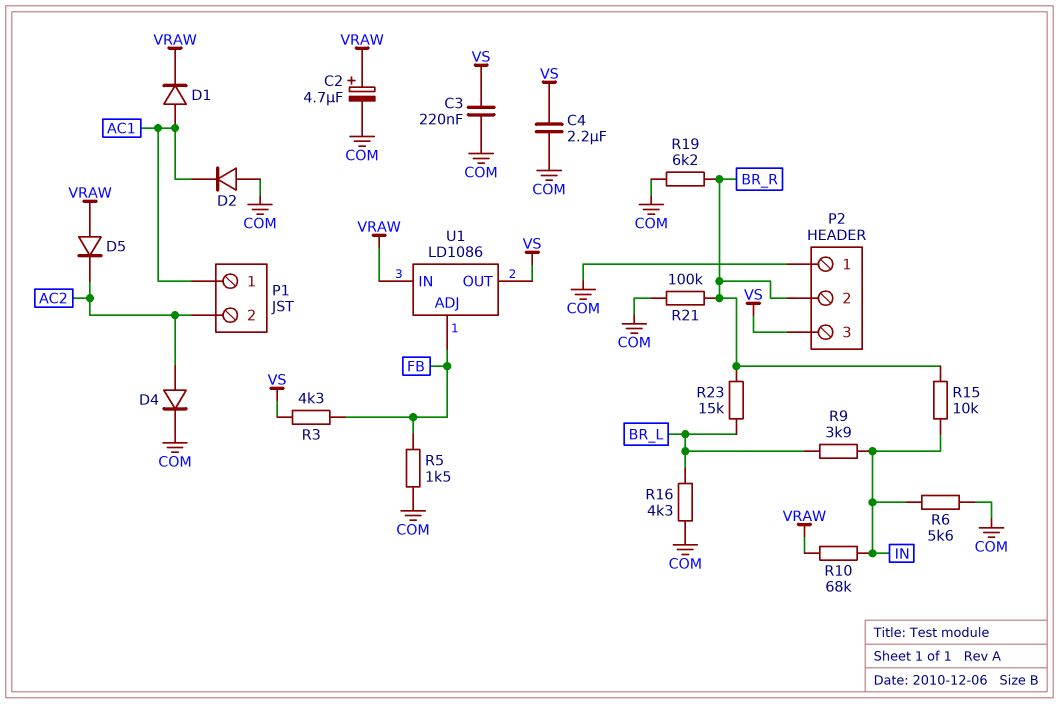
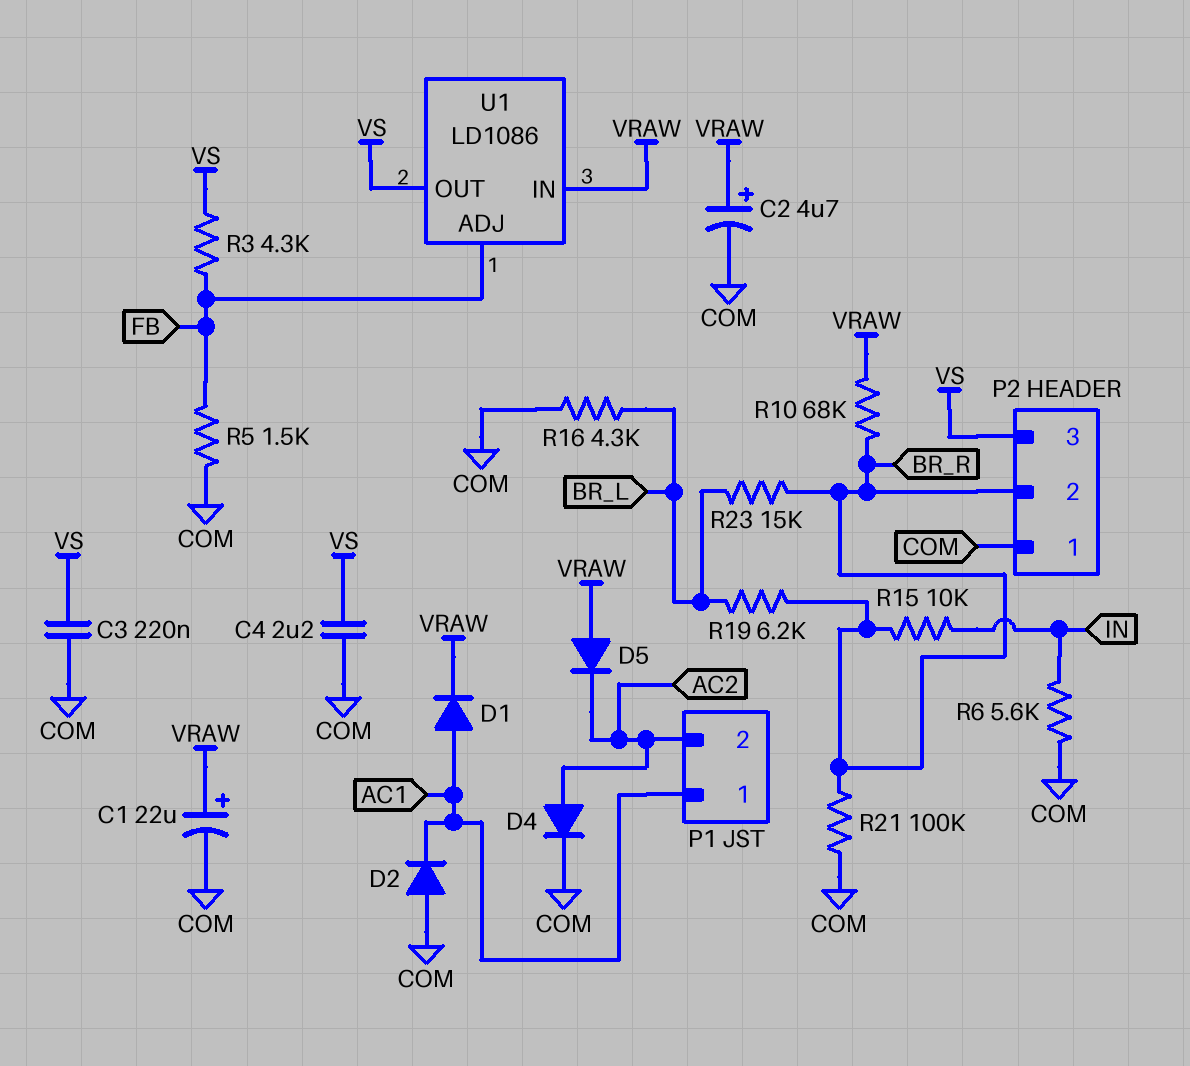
C1: none -> 22uF (plus VRAW, minus COM)
R9: 3.9k (BR_L, IN) -> none
R10: 68k (IN, VRAW) -> 68k (BR_R, VRAW)
R19: 6.2k (BR_R, COM) -> 6.2k (BR_L, BR_R)

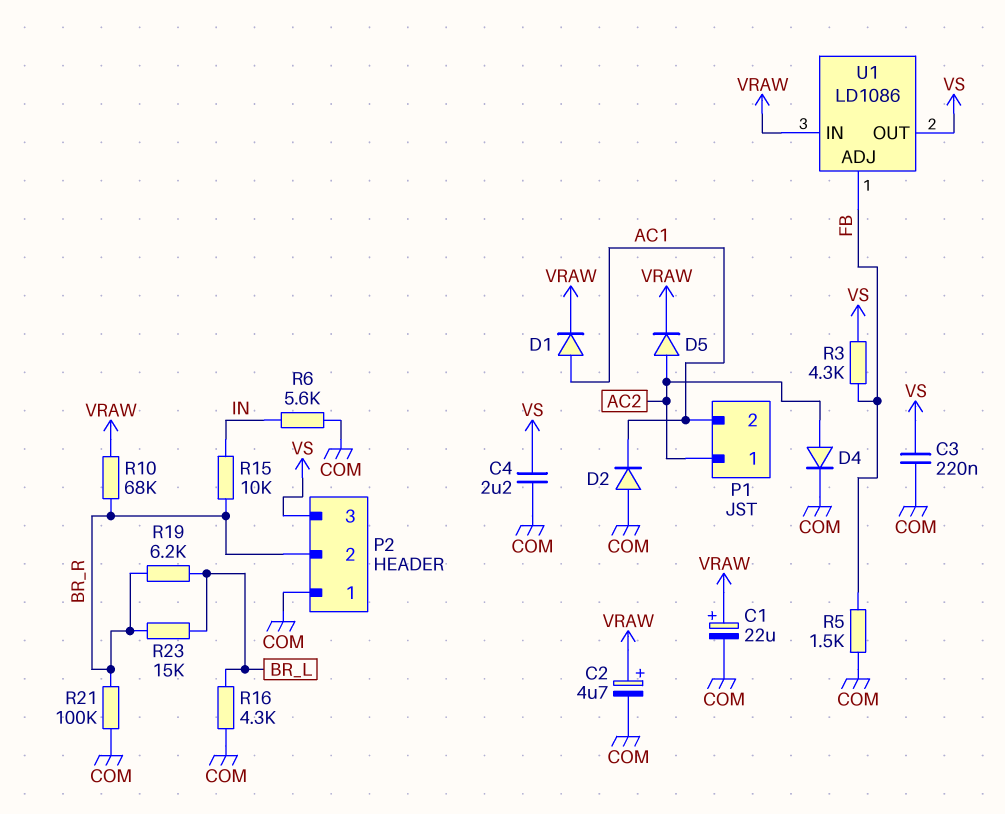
D5: diode (A VRAW, K AC2) -> diode (A AC2, K VRAW)
P1 pin 1: AC1 -> AC2
P1 pin 2: AC2 -> AC1

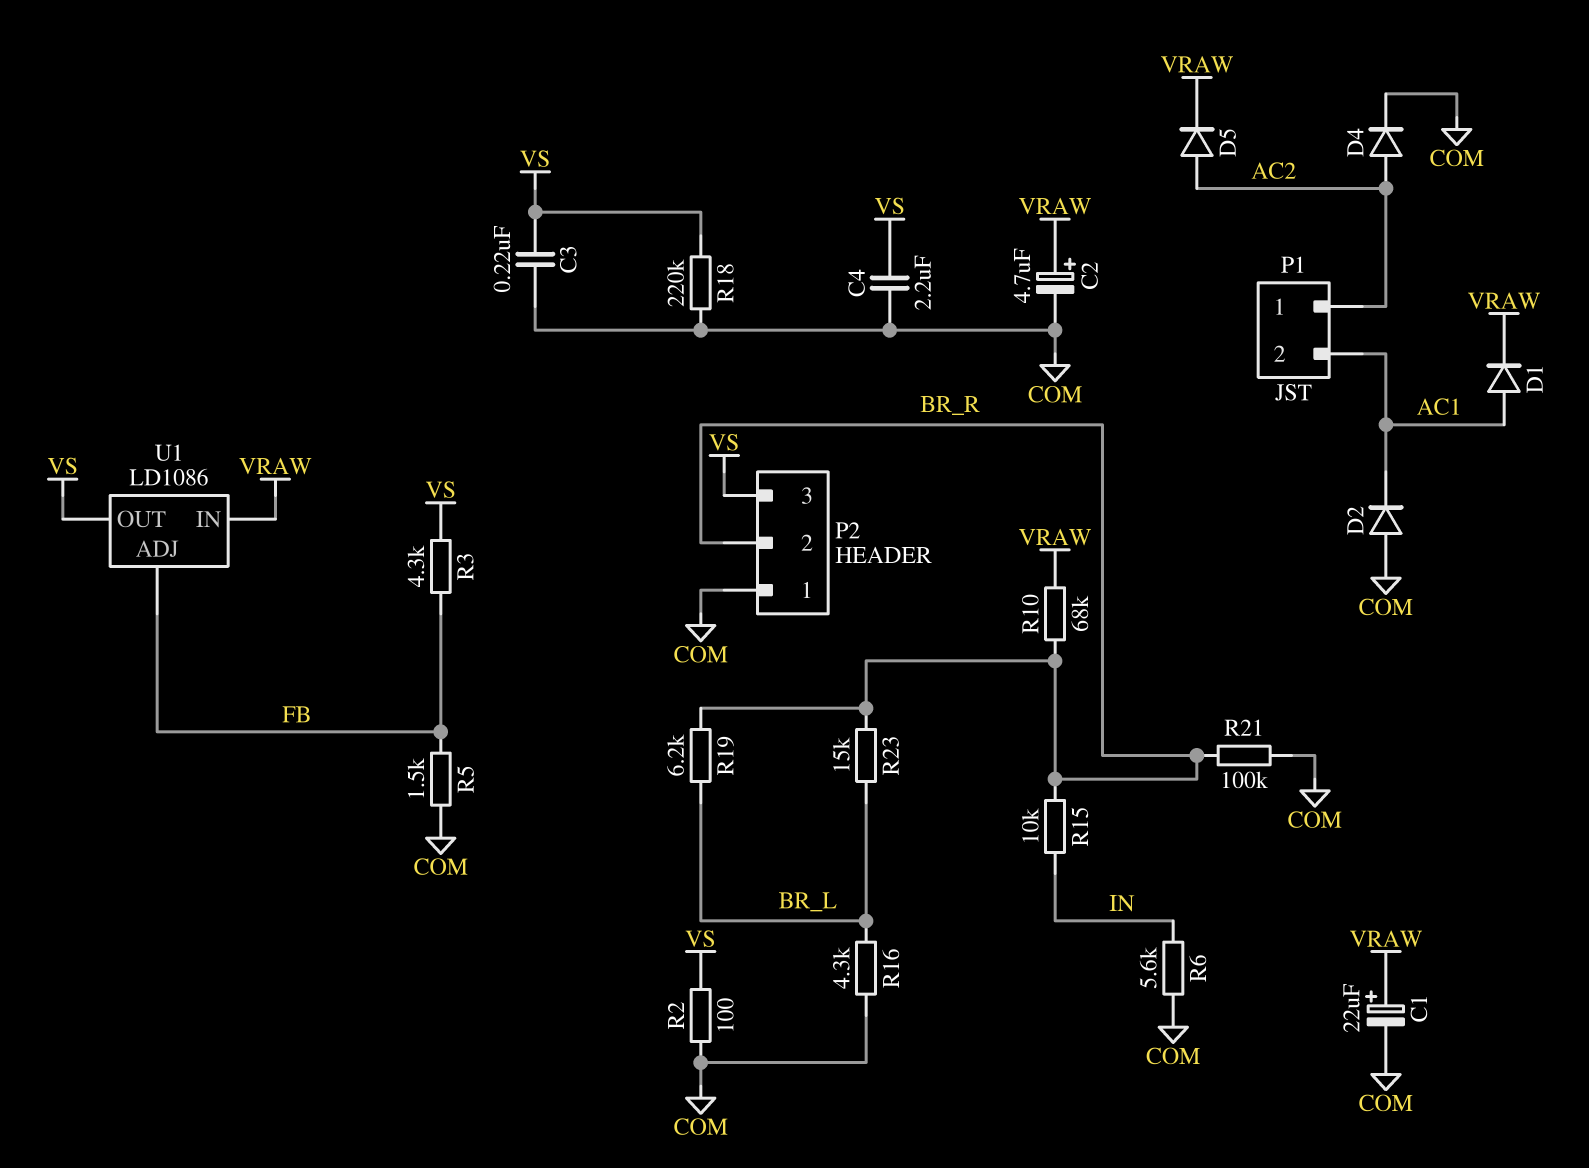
R2: none -> 100 (COM, VS)
R18: none -> 220k (COM, VS)

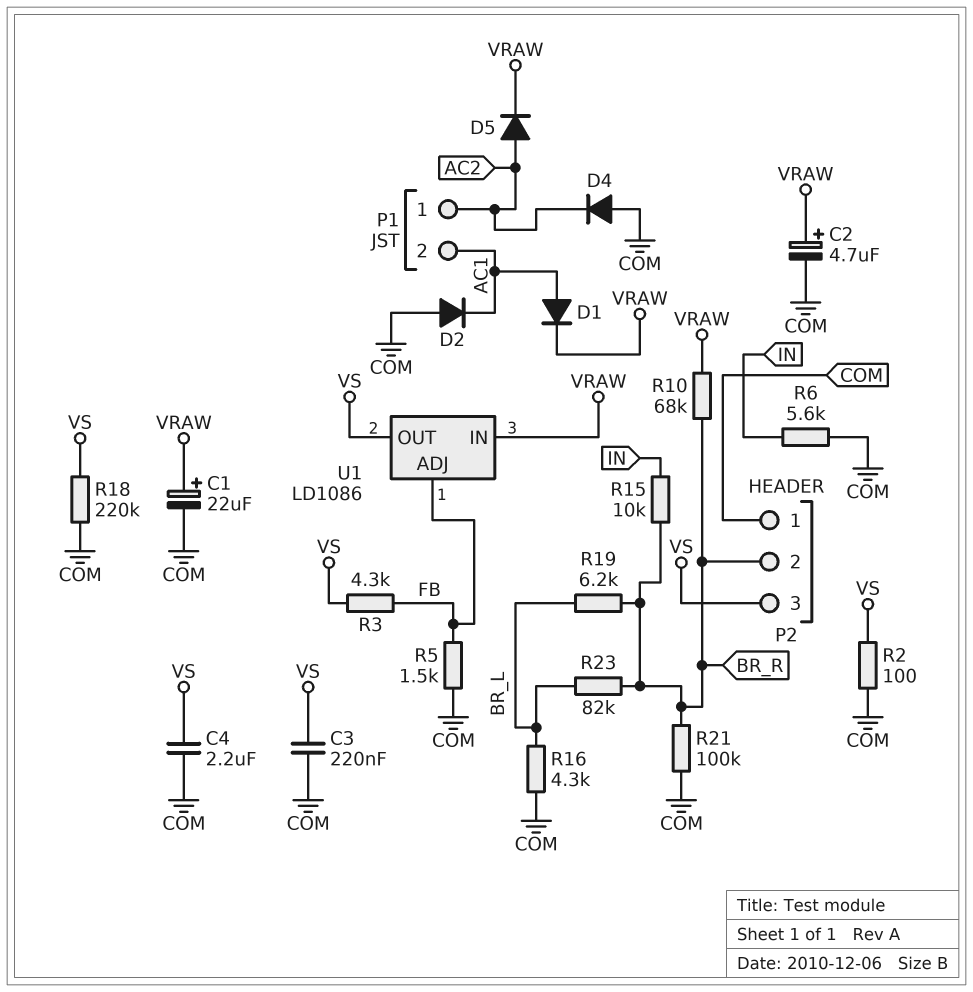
D4: diode (A AC2, K COM) -> diode (A COM, K AC2)
R23: 15k (BR_L, BR_R) -> 82k (BR_L, BR_R)

